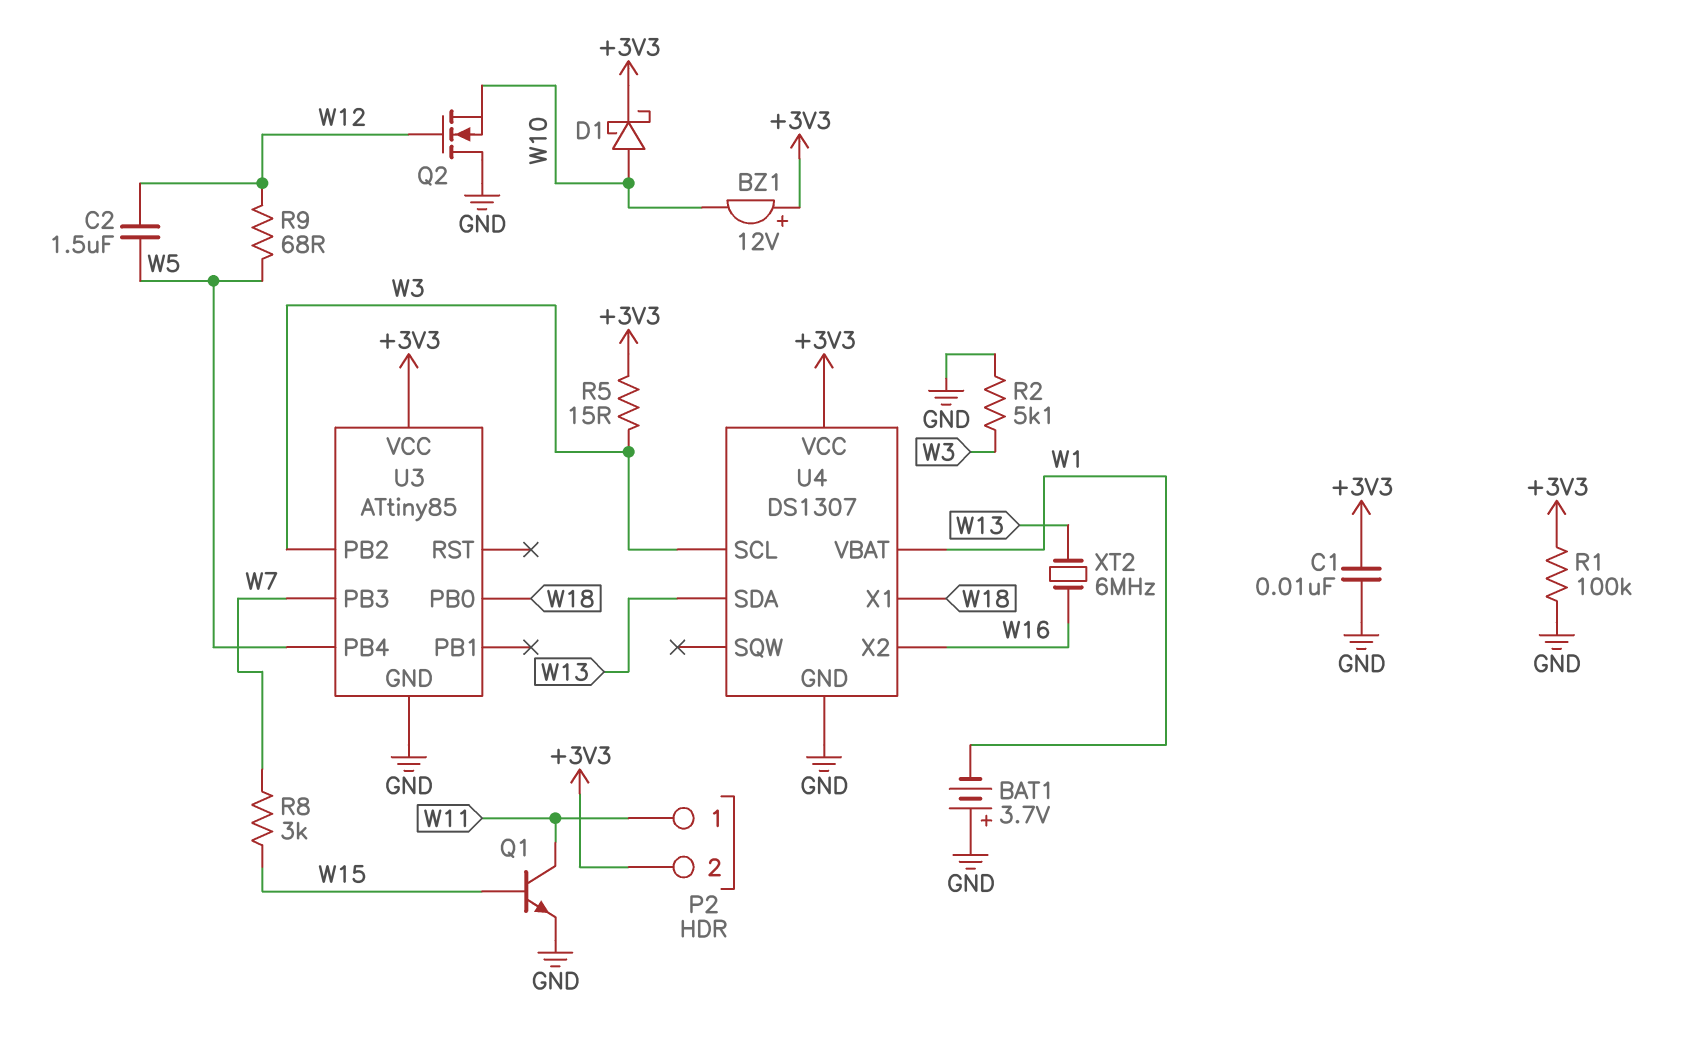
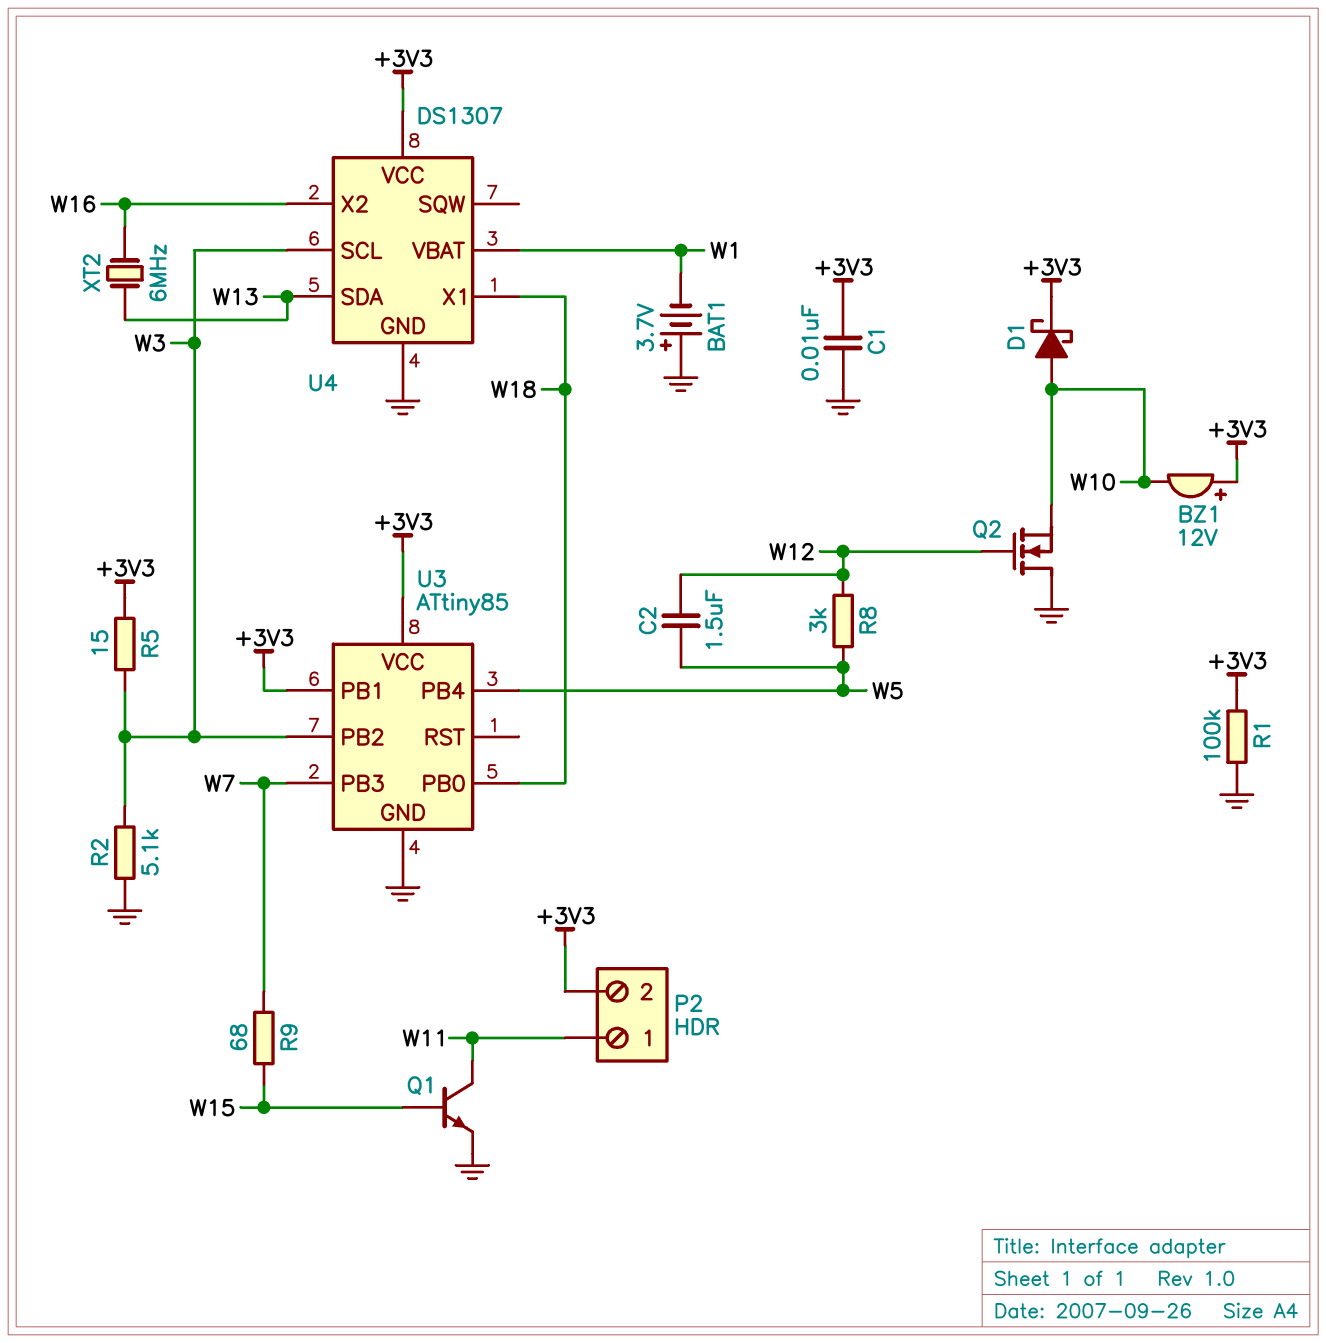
R8: 3k (W7, W15) -> 3k (W5, W12)
R9: 68 (W5, W12) -> 68 (W7, W15)
U3 pin PB1: none -> +3V3

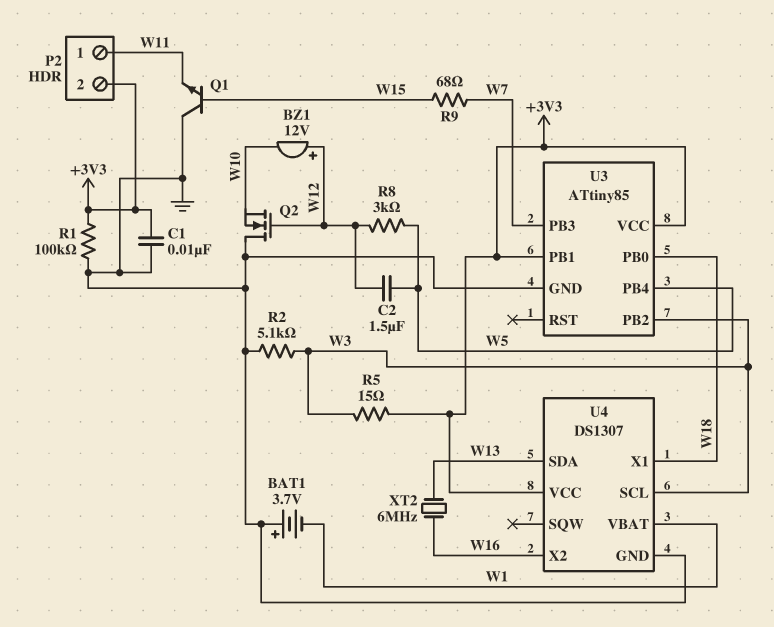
BZ1: buzzer 12V (plus +3V3, minus W10) -> buzzer 12V (plus W12, minus W10)
D1: schottky (A W10, K +3V3) -> none
Q1: NPN (B W15, C W11, E GND) -> NPN (B W15, C GND, E W11)

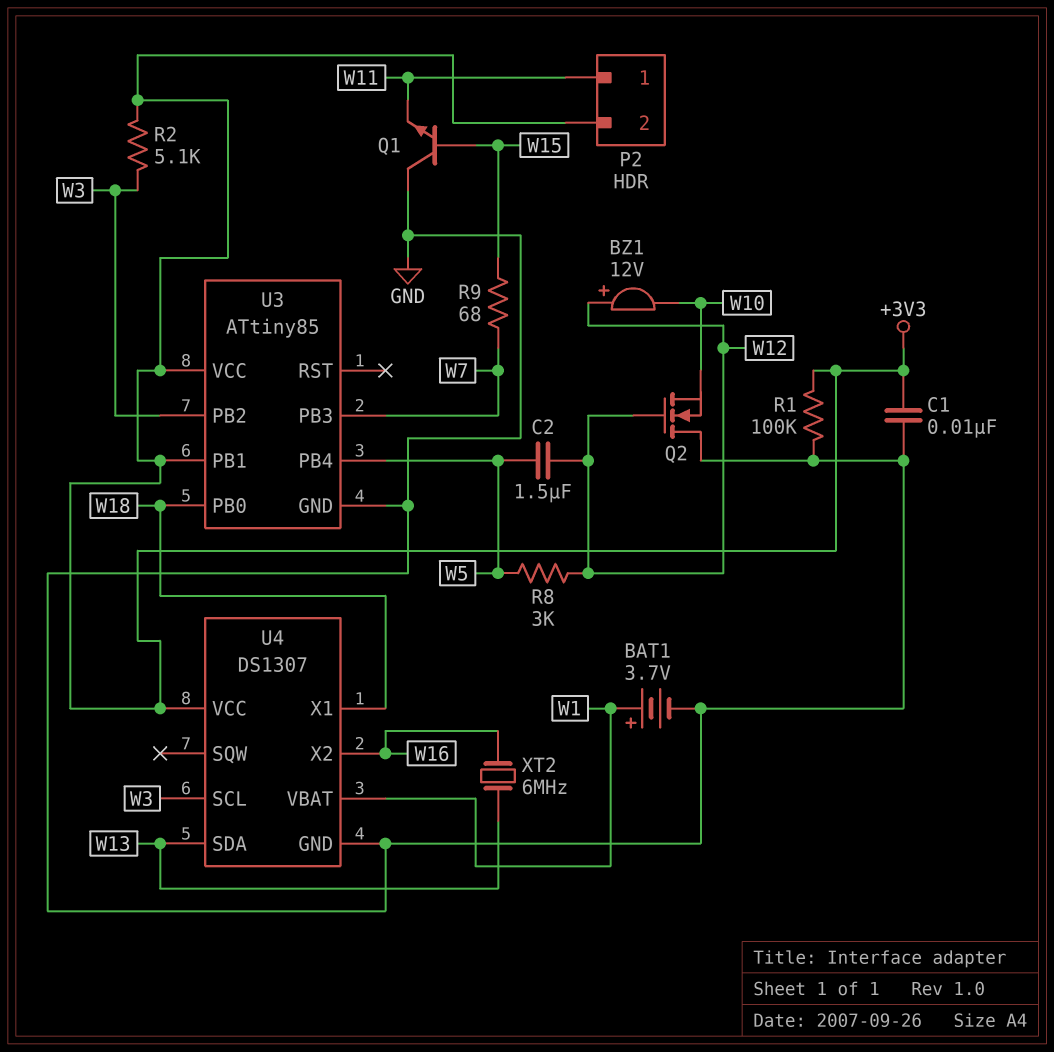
BAT1: 3.7V (plus GND, minus W1) -> 3.7V (plus W1, minus GND)
R2: 5.1k (GND, W3) -> 5.1k (+3V3, W3)
R5: 15 (+3V3, W3) -> none

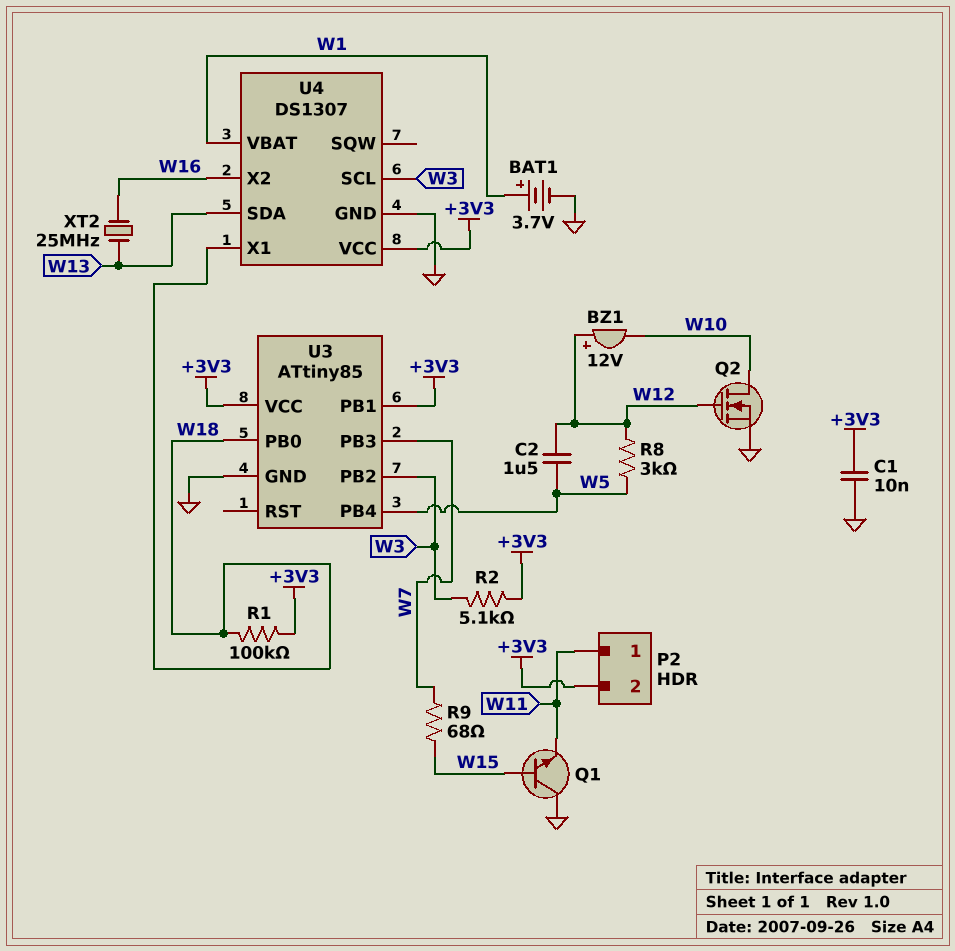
Q2: NMOS (G W12, D GND, S W10) -> NMOS (G W12, D W10, S GND)
R1: 100k (+3V3, GND) -> 100k (+3V3, W18)
XT2: 6MHz (W13, W16) -> 25MHz (W13, W16)

